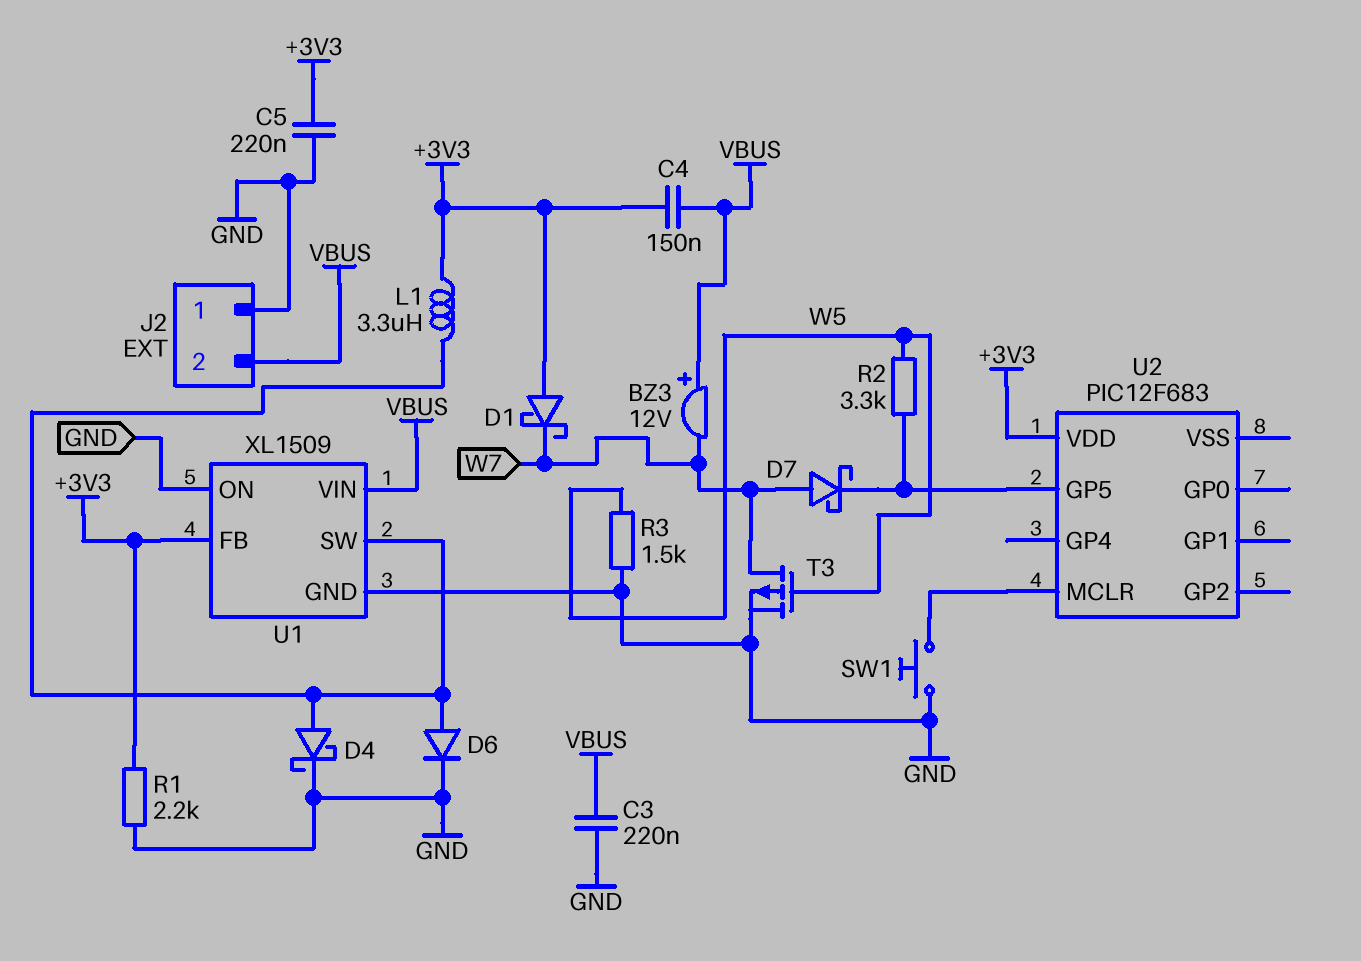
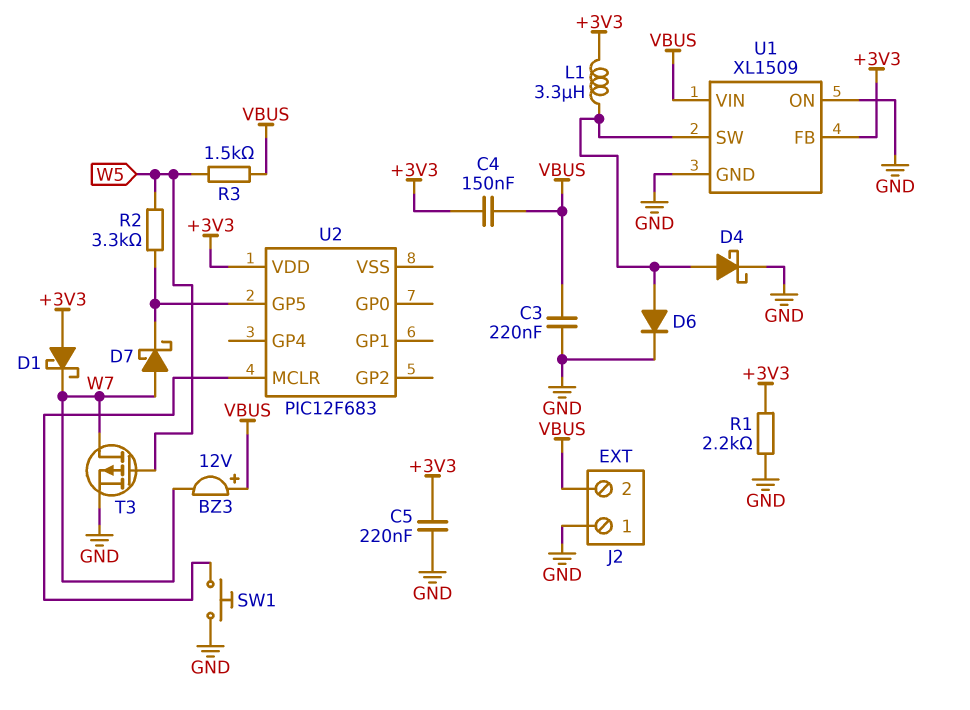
R3: 1.5k (GND, W5) -> 1.5k (VBUS, W5)

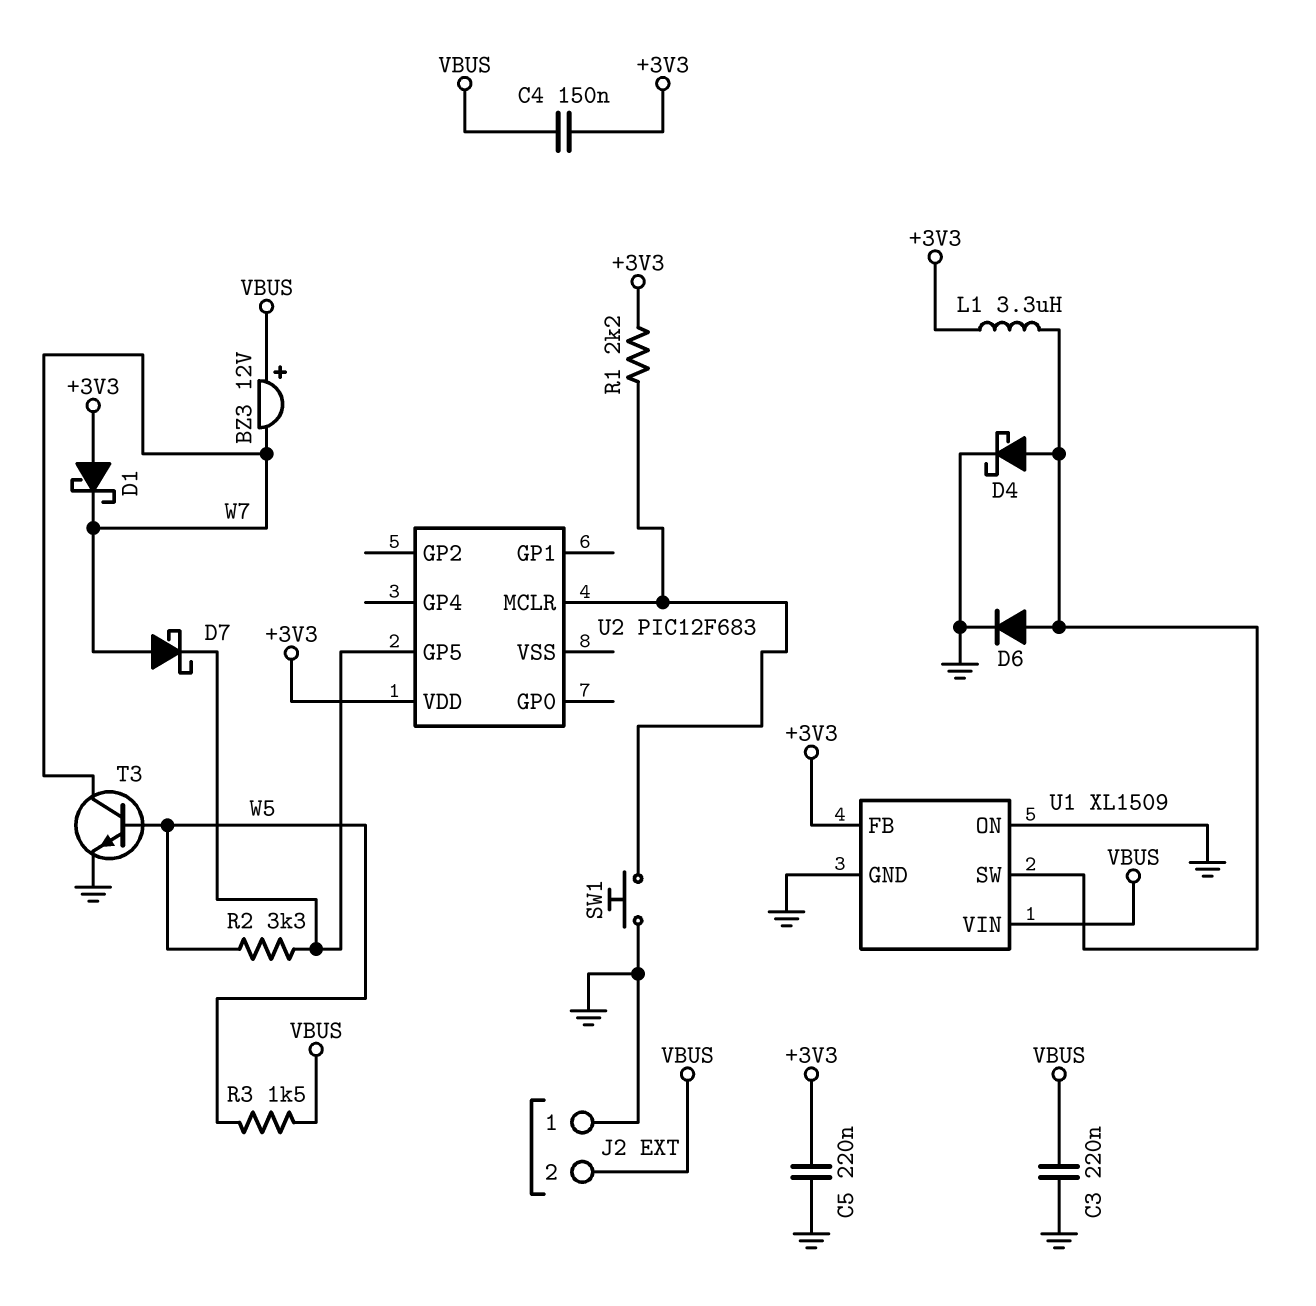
R1: 2.2k (+3V3, GND) -> 2.2k (+3V3, U2/MCLR)
T3: PMOS (G W5, D W7, S GND) -> NPN (B W5, C W7, E GND)

